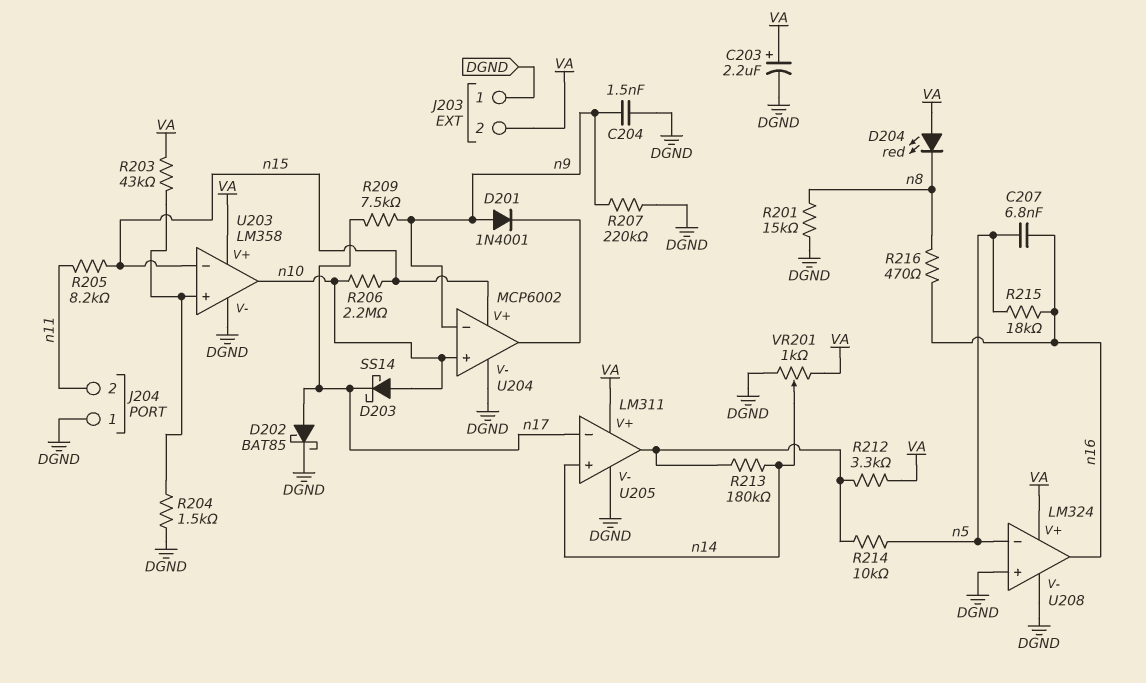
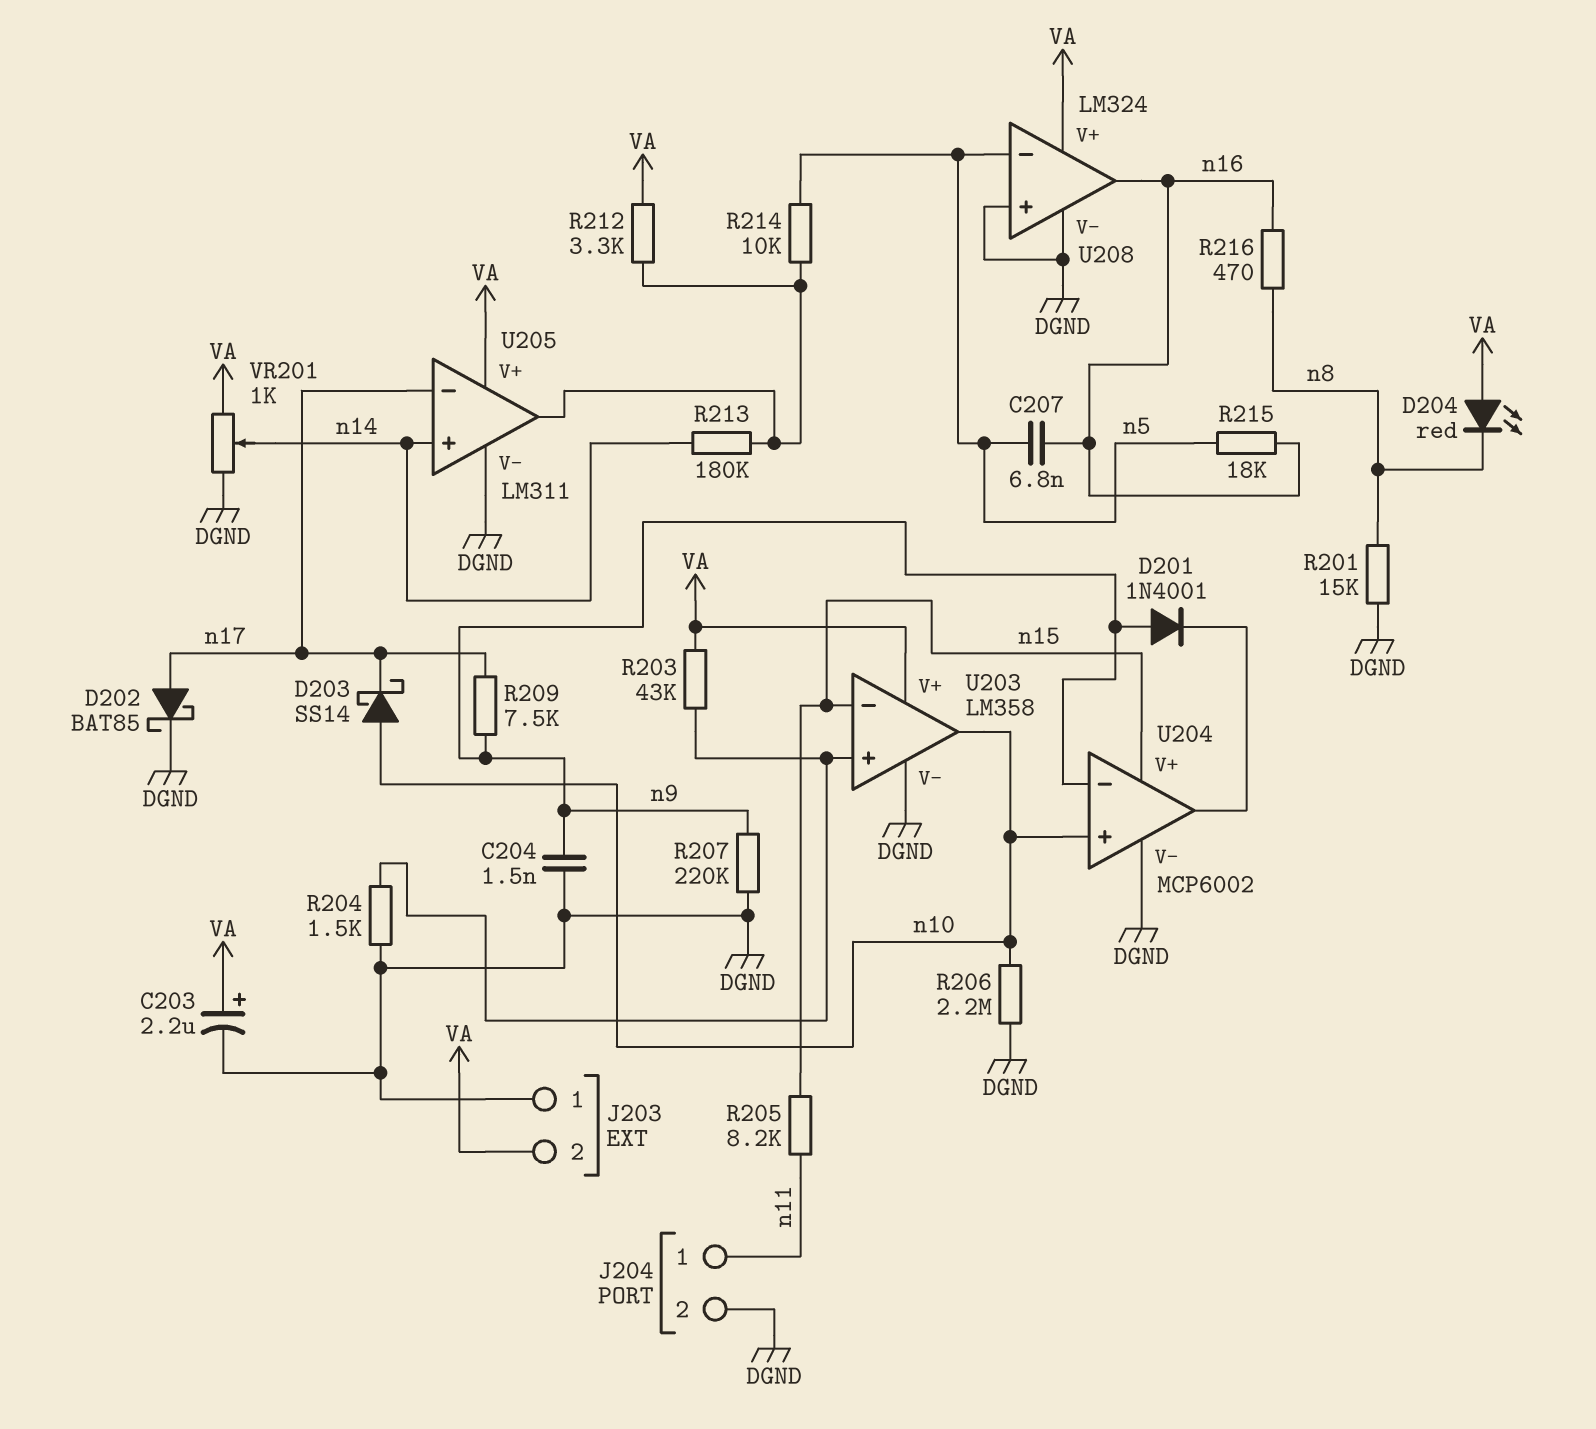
J204 pin 1: DGND -> n11
J204 pin 2: n11 -> DGND
R206: 2.2M (n10, n15) -> 2.2M (DGND, n10)

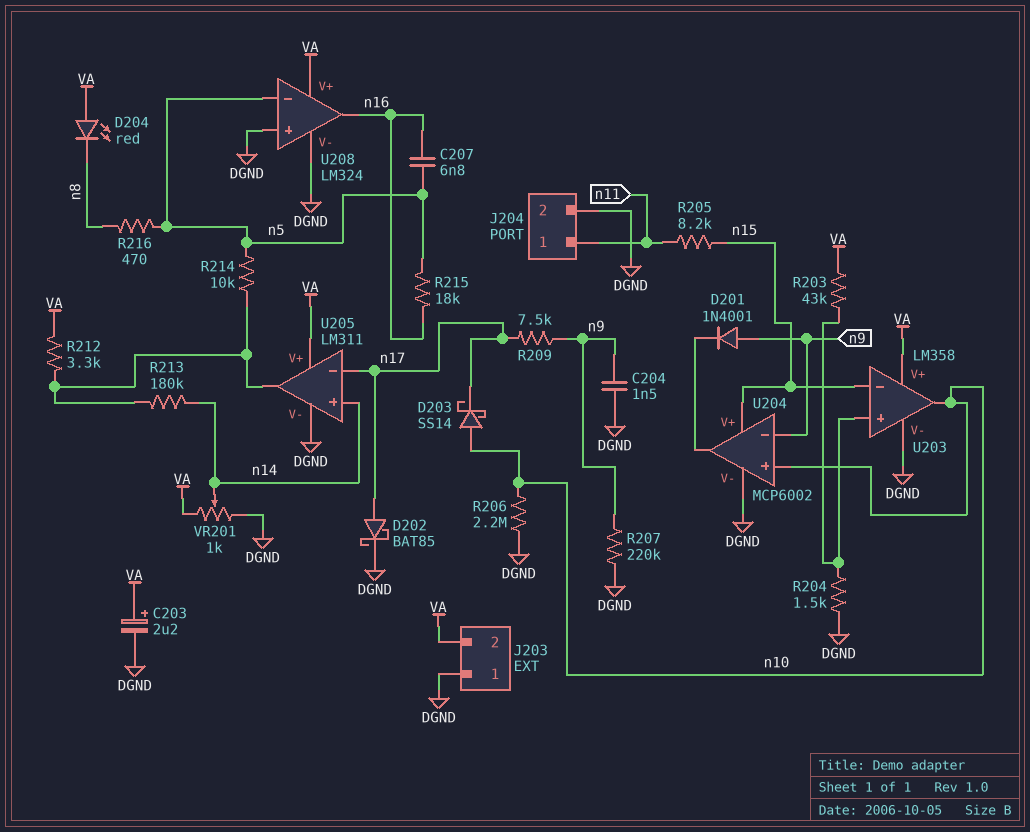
R201: 15k (DGND, n8) -> none
R216: 470 (n8, n16) -> 470 (n5, n8)

